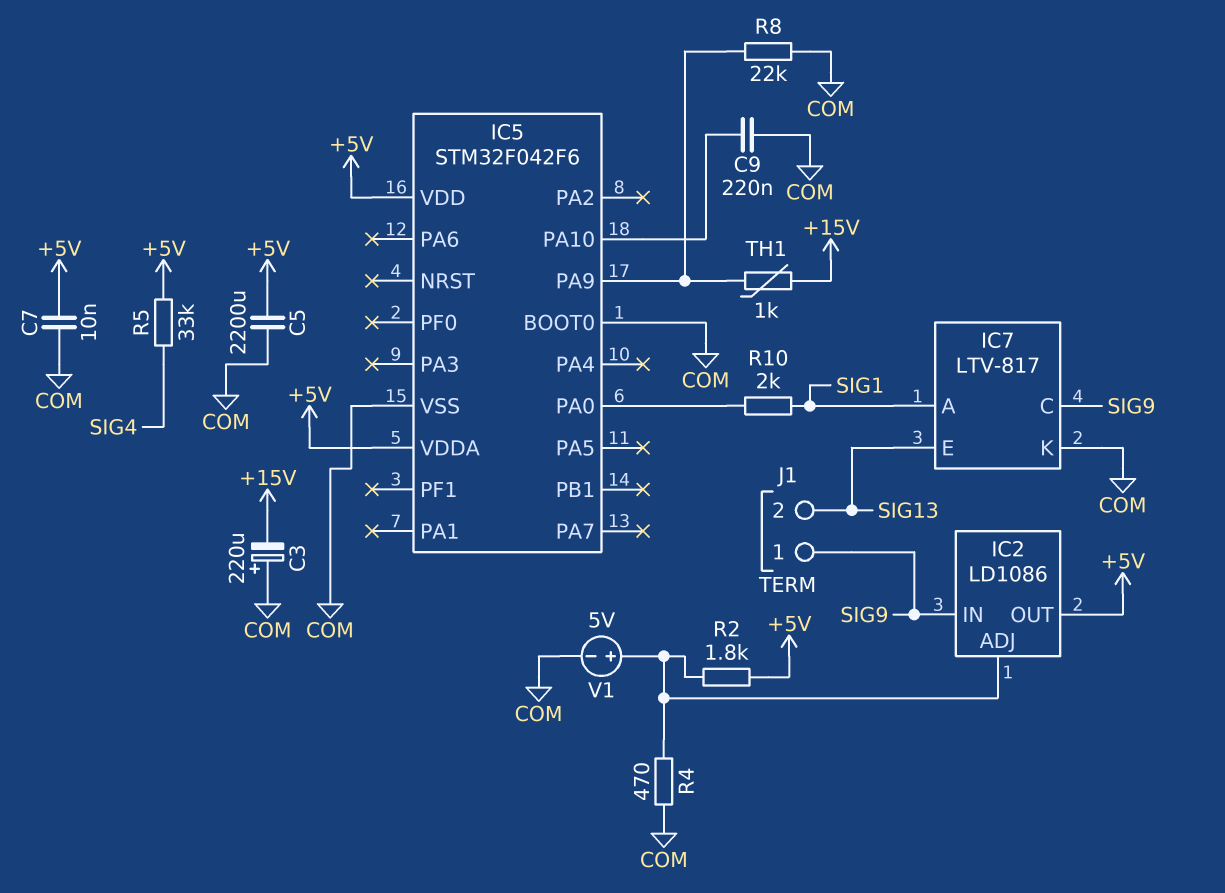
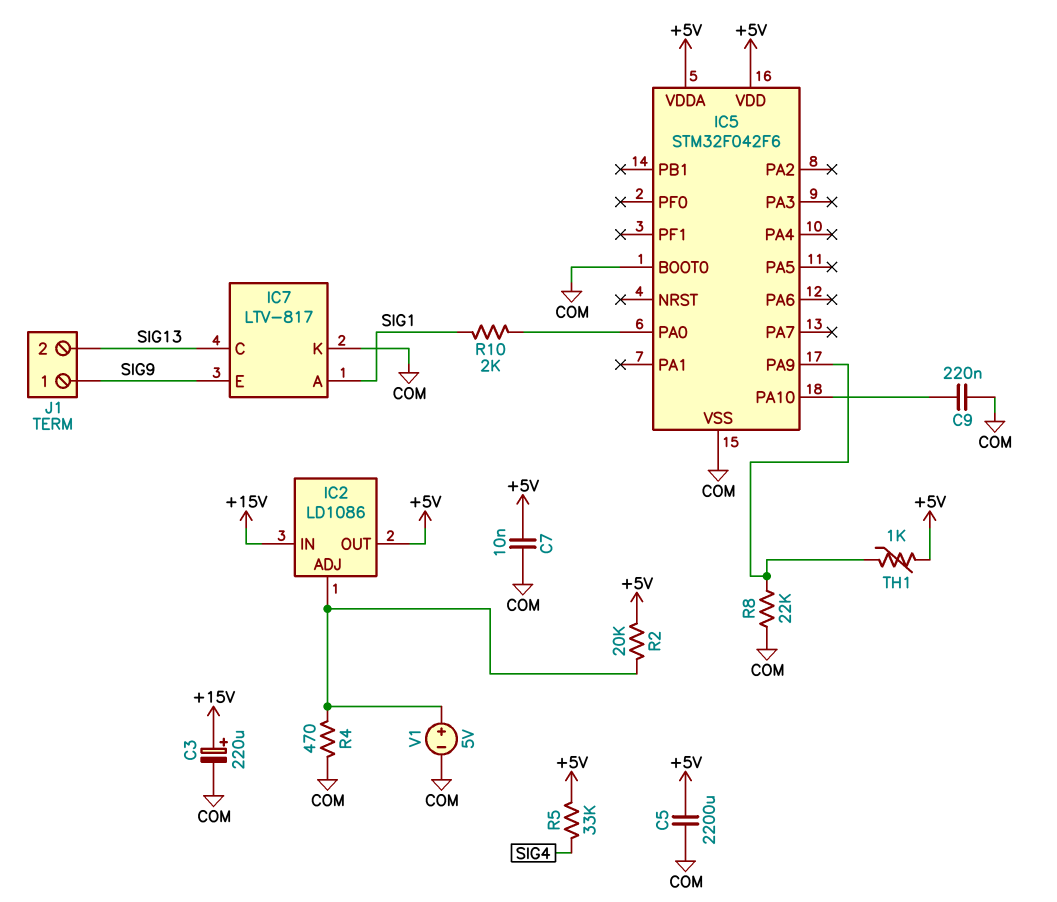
C3: 220uF (plus COM, minus +15V) -> 220uF (plus +15V, minus COM)
IC2 pin IN: SIG9 -> +15V
IC7 pin C: SIG9 -> SIG13
IC7 pin E: SIG13 -> SIG9
R2: 1.8k (+5V, IC2/ADJ) -> 20k (+5V, IC2/ADJ)
TH1: 1k (+15V, IC5/PA9) -> 1k (+5V, IC5/PA9)

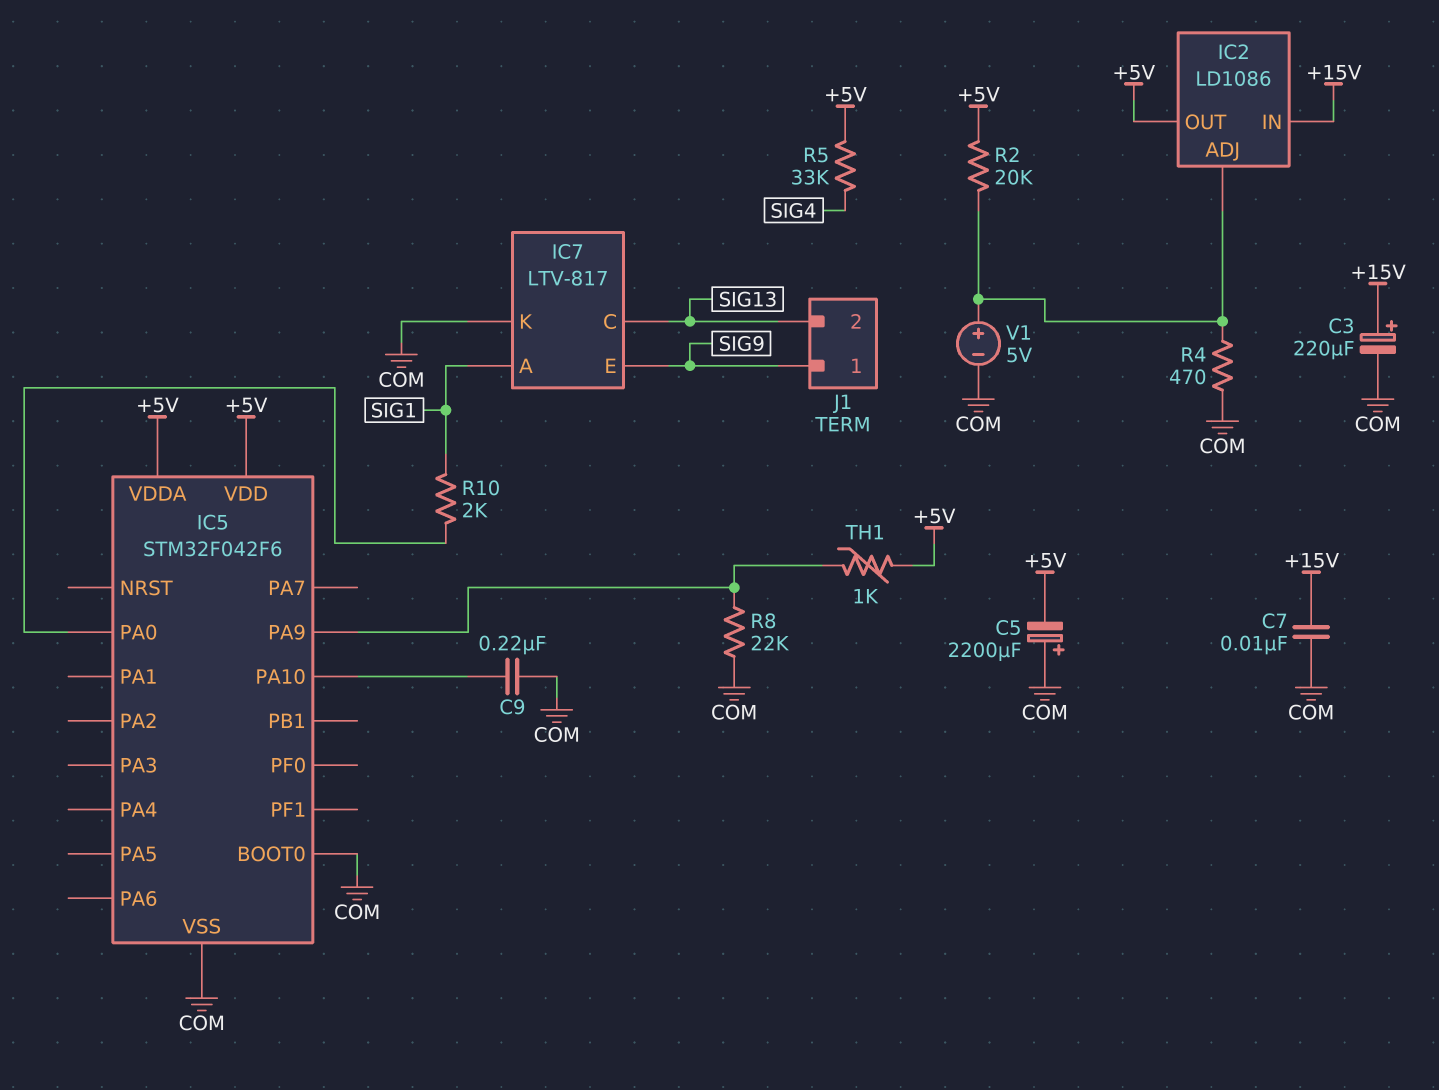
C5: 2200uF (+5V, COM) -> 2200uF (plus COM, minus +5V)
C7: 10nF (+5V, COM) -> 10nF (+15V, COM)

